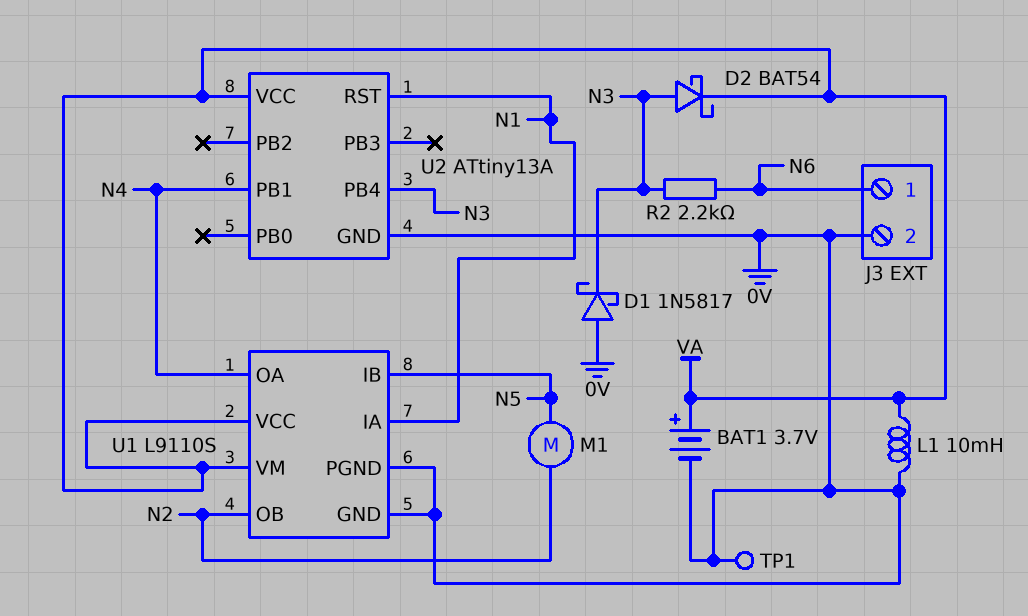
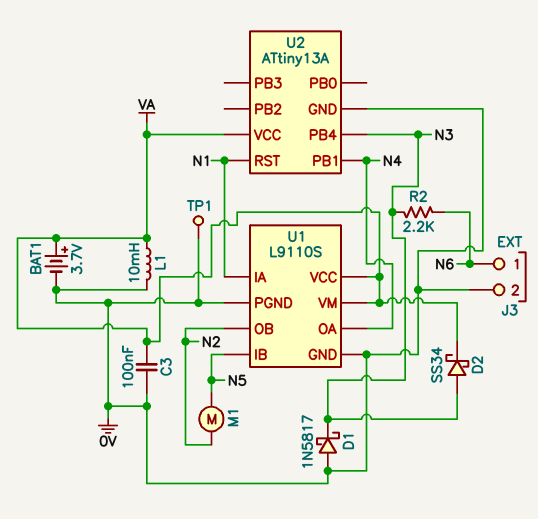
C3: none -> 100nF (0V, VA)
D2: schottky BAT54 (A N3, K VA) -> schottky SS34 (A N3, K VA)

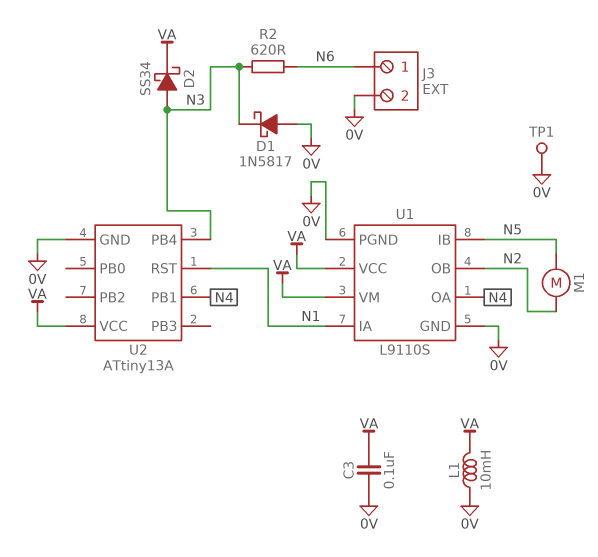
BAT1: 3.7V (plus VA, minus 0V) -> none
R2: 2.2k (N3, N6) -> 620 (N3, N6)

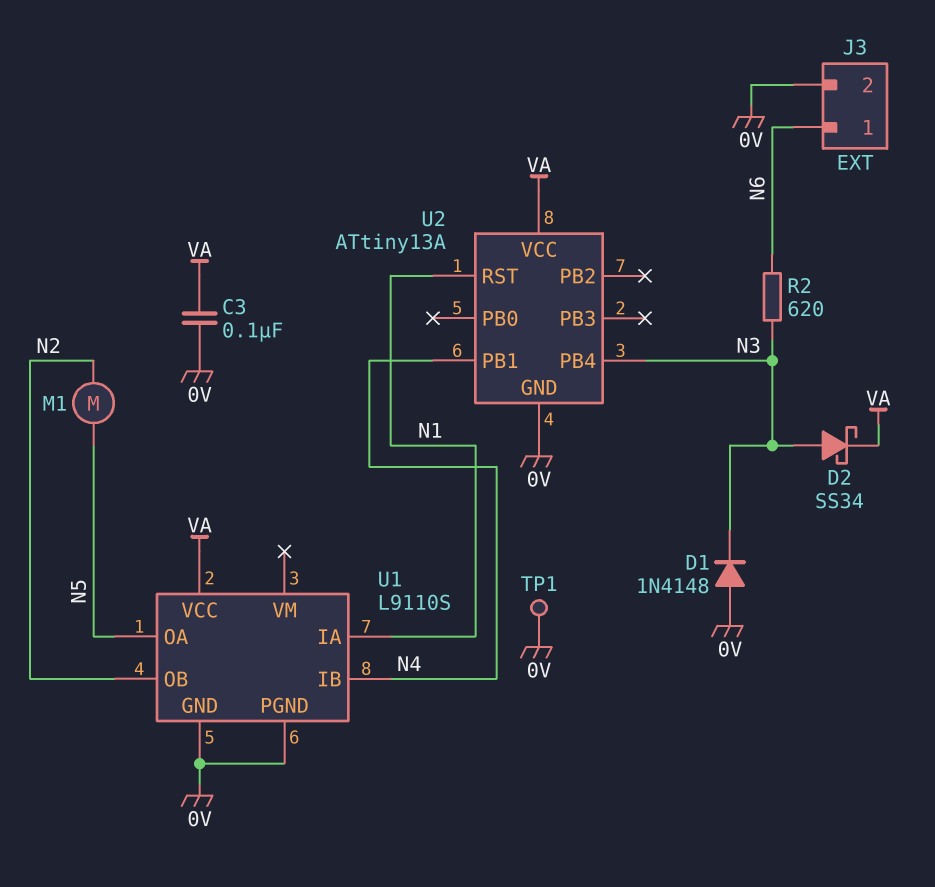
D1: schottky 1N5817 (A 0V, K N3) -> diode 1N4148 (A 0V, K N3)
L1: 10mH (0V, VA) -> none
U1 pin IB: N5 -> N4
U1 pin OA: N4 -> N5
U1 pin VM: VA -> none

